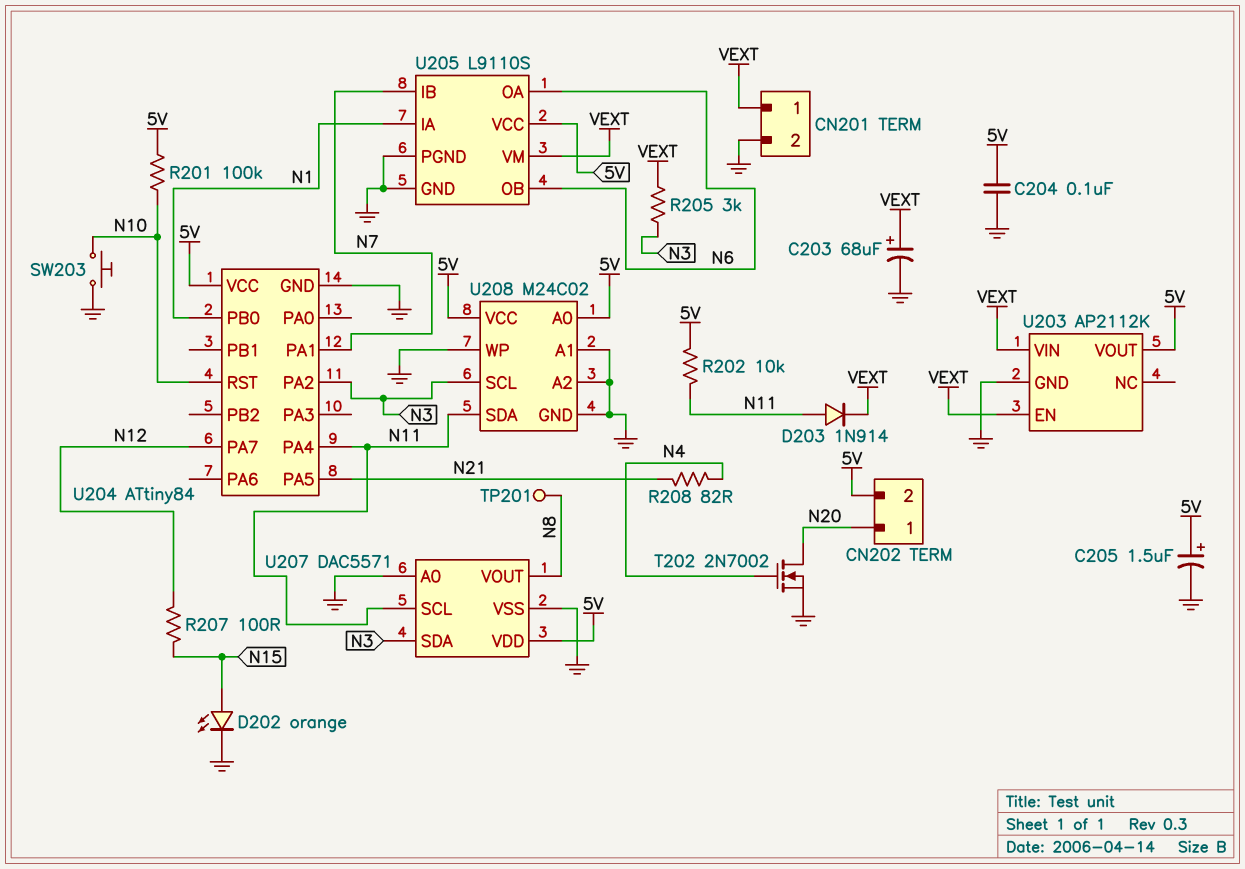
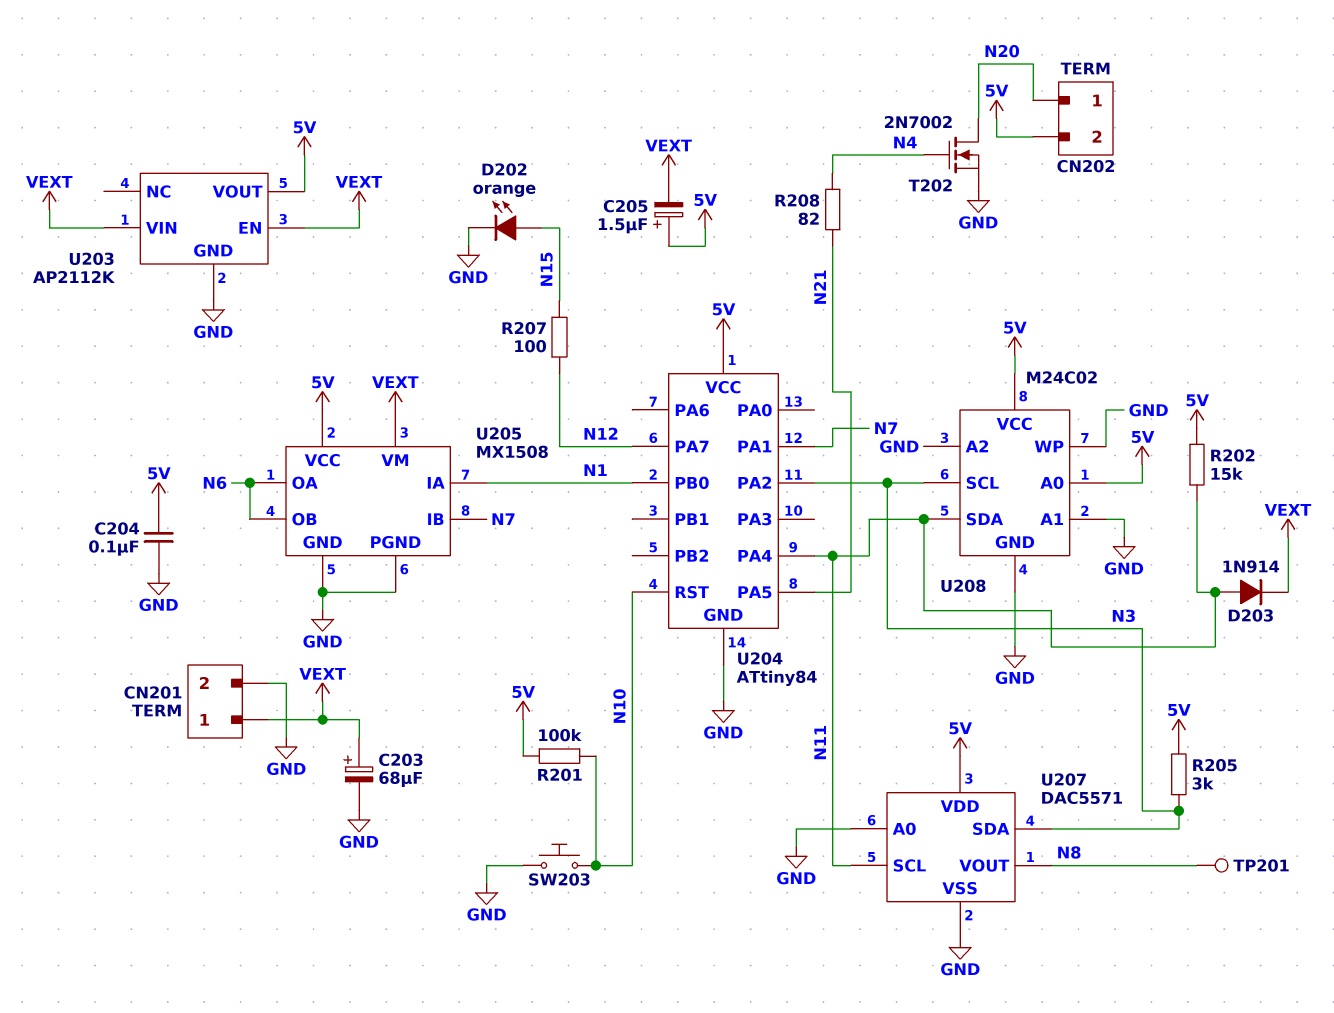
C205: 1.5uF (plus 5V, minus GND) -> 1.5uF (plus 5V, minus VEXT)
R202: 10k (5V, N11) -> 15k (5V, N11)
R205: 3k (N3, VEXT) -> 3k (5V, N3)
U205: L9110S -> MX1508

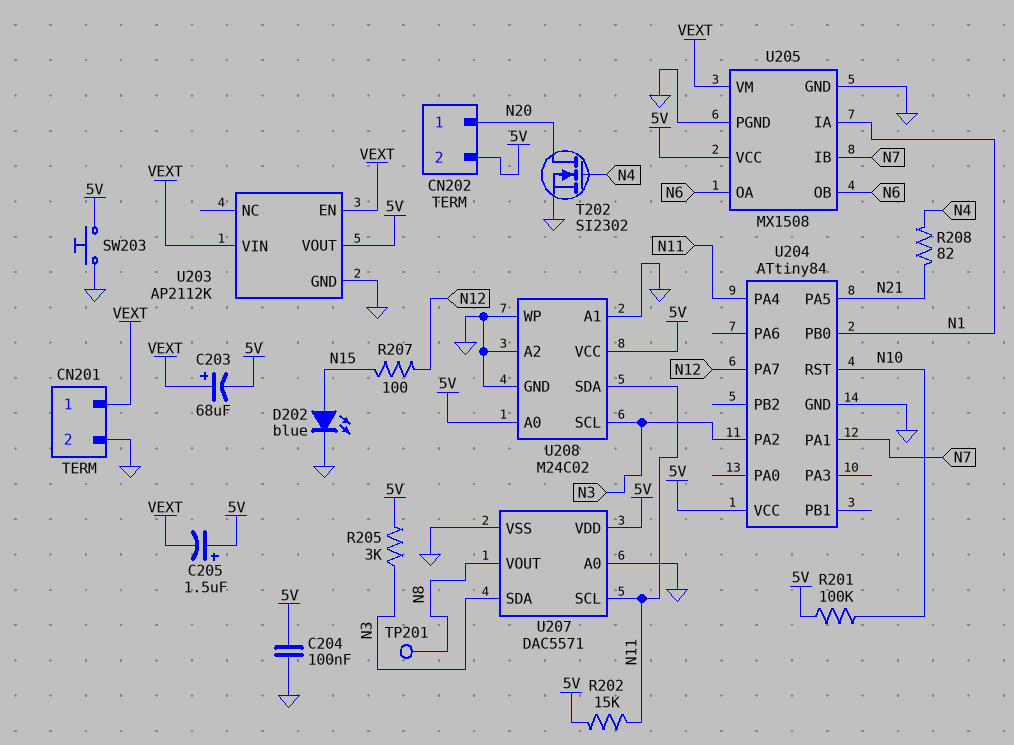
C203: 68uF (plus VEXT, minus GND) -> 68uF (plus VEXT, minus 5V)
D202: LED orange (A N15, K GND) -> LED blue (A N15, K GND)
D203: diode 1N914 (A N11, K VEXT) -> none
SW203: button (GND, N10) -> button (5V, GND)
T202: NMOS 2N7002 (G N4, D N20, S GND) -> NMOS SI2302 (G N4, D N20, S GND)

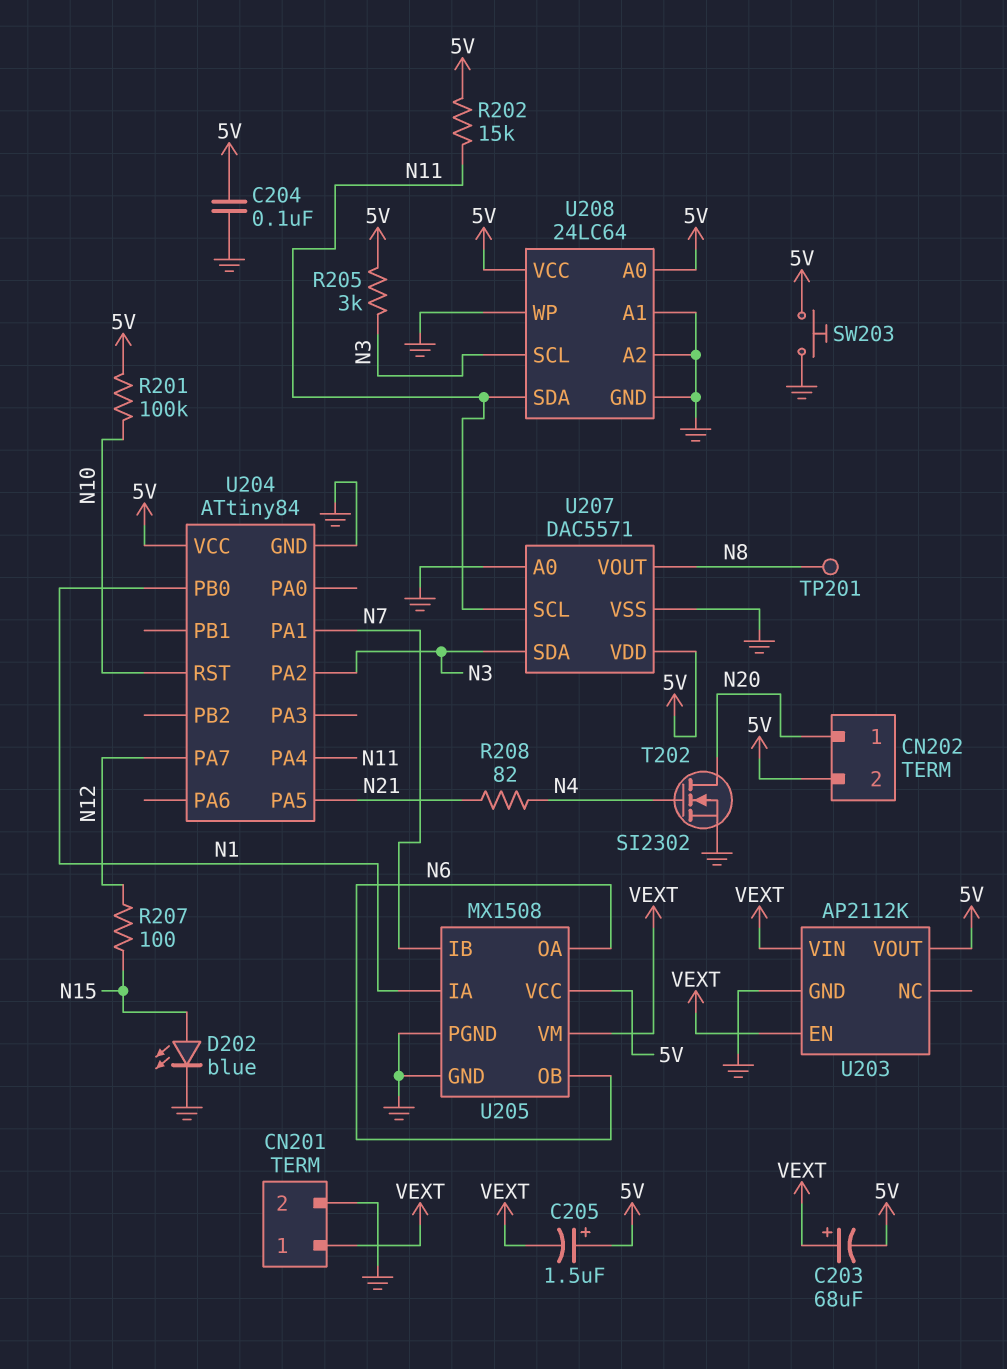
U208: M24C02 -> 24LC64

